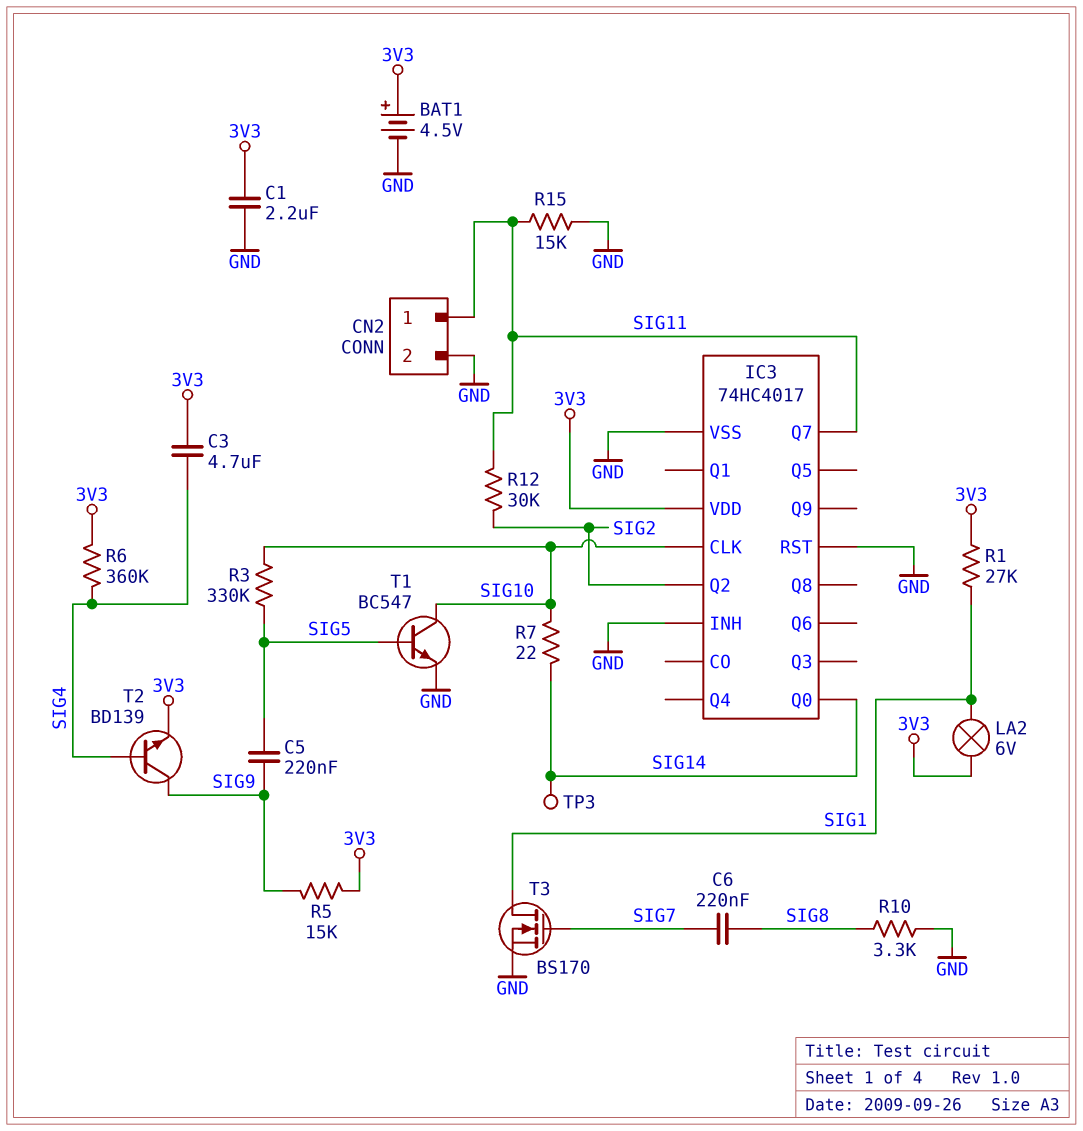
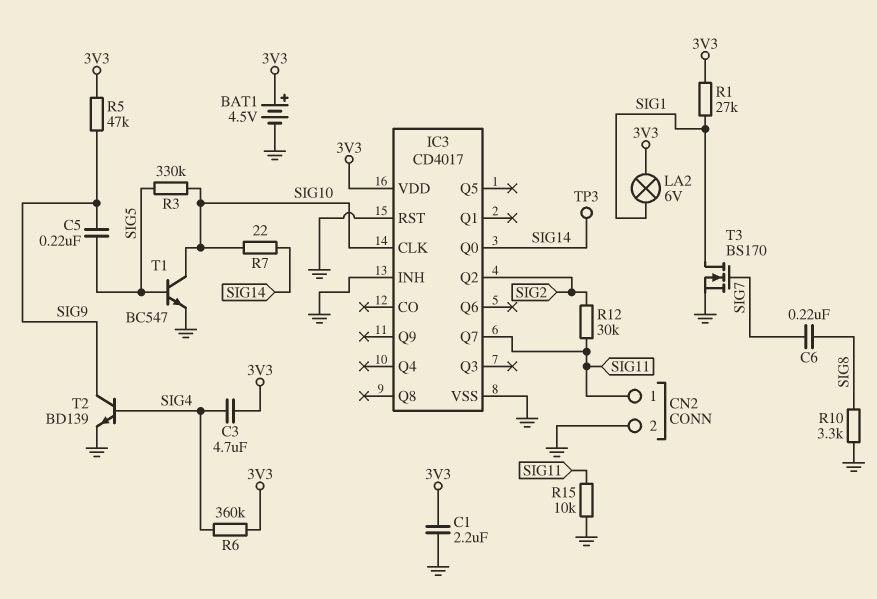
IC3: 74HC4017 -> CD4017
R5: 15k (3V3, SIG9) -> 47k (3V3, SIG9)
R15: 15k (GND, SIG11) -> 10k (GND, SIG11)
T2: NPN BD139 (B SIG4, C SIG9, E 3V3) -> NPN BD139 (B SIG4, C SIG9, E GND)

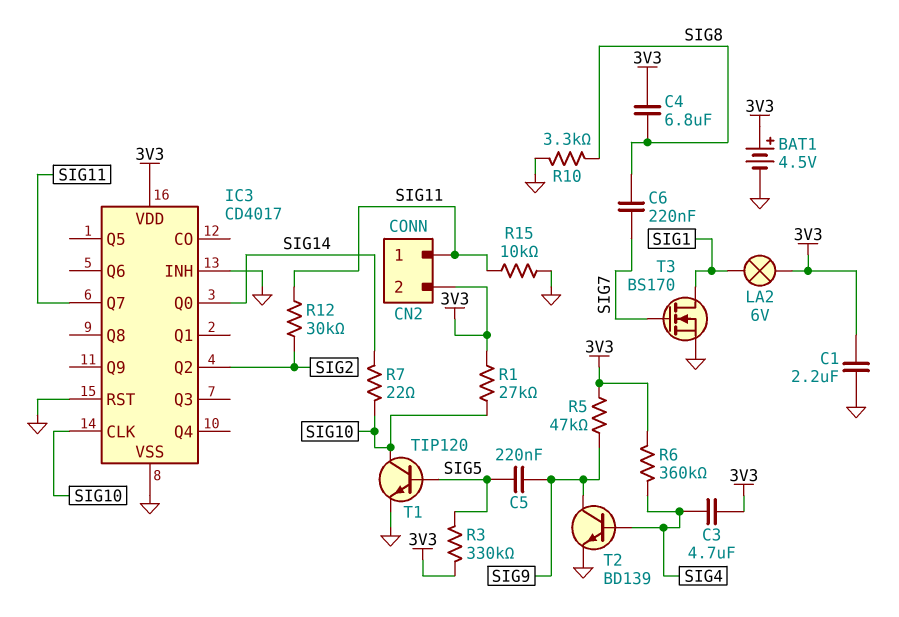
C4: none -> 6.8uF (3V3, SIG8)
CN2 pin 2: GND -> 3V3
R1: 27k (3V3, SIG1) -> 27k (3V3, SIG10)
R3: 330k (SIG5, SIG10) -> 330k (3V3, SIG5)
T1: NPN BC547 (B SIG5, C SIG10, E GND) -> NPN TIP120 (B SIG5, C SIG10, E GND)
TP3: test point (SIG14) -> none

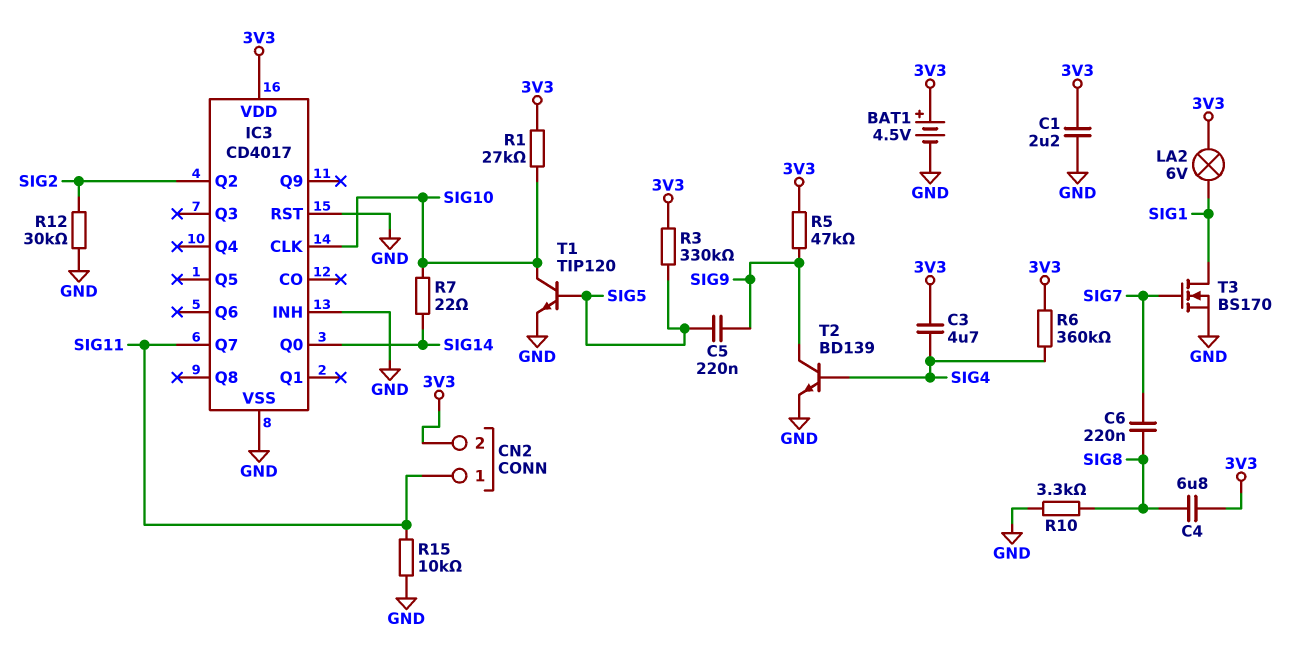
R12: 30k (SIG2, SIG11) -> 30k (GND, SIG2)

